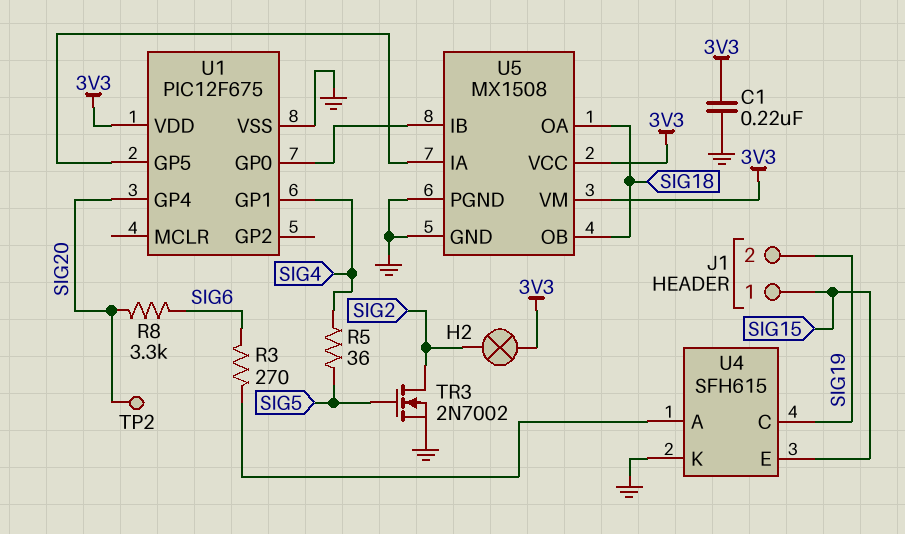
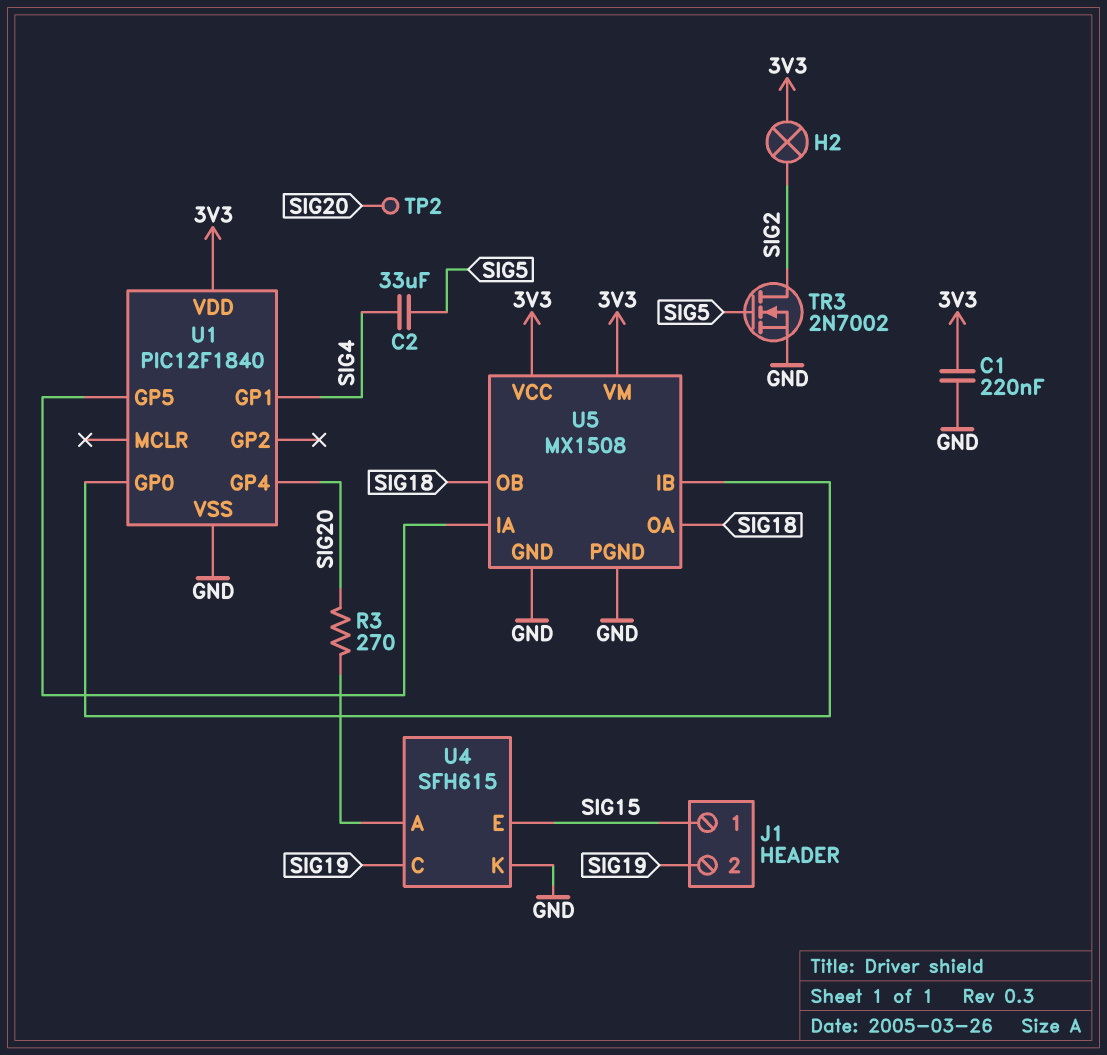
C2: none -> 33uF (SIG4, SIG5)
R3: 270 (SIG6, U4/A) -> 270 (SIG20, U4/A)
R5: 36 (SIG4, SIG5) -> none
R8: 3.3k (SIG6, SIG20) -> none
U1: PIC12F675 -> PIC12F1840

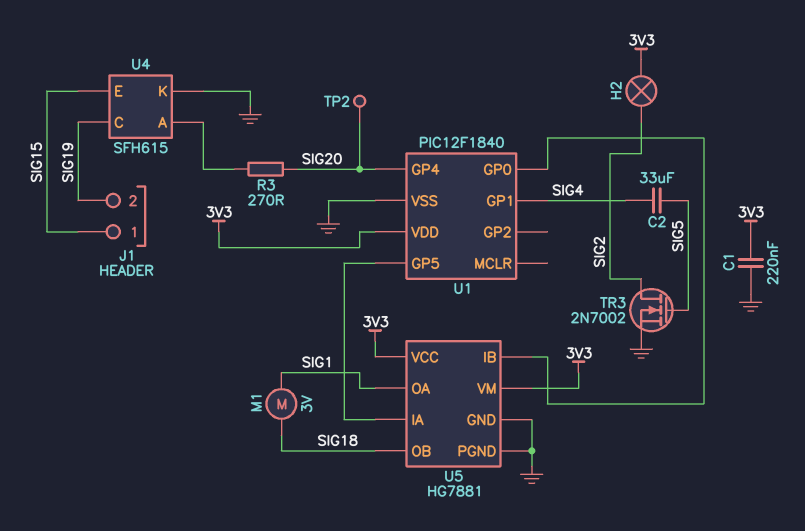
M1: none -> motor 3V (SIG1, SIG18)
U5: MX1508 -> HG7881
U5 pin OA: SIG18 -> SIG1

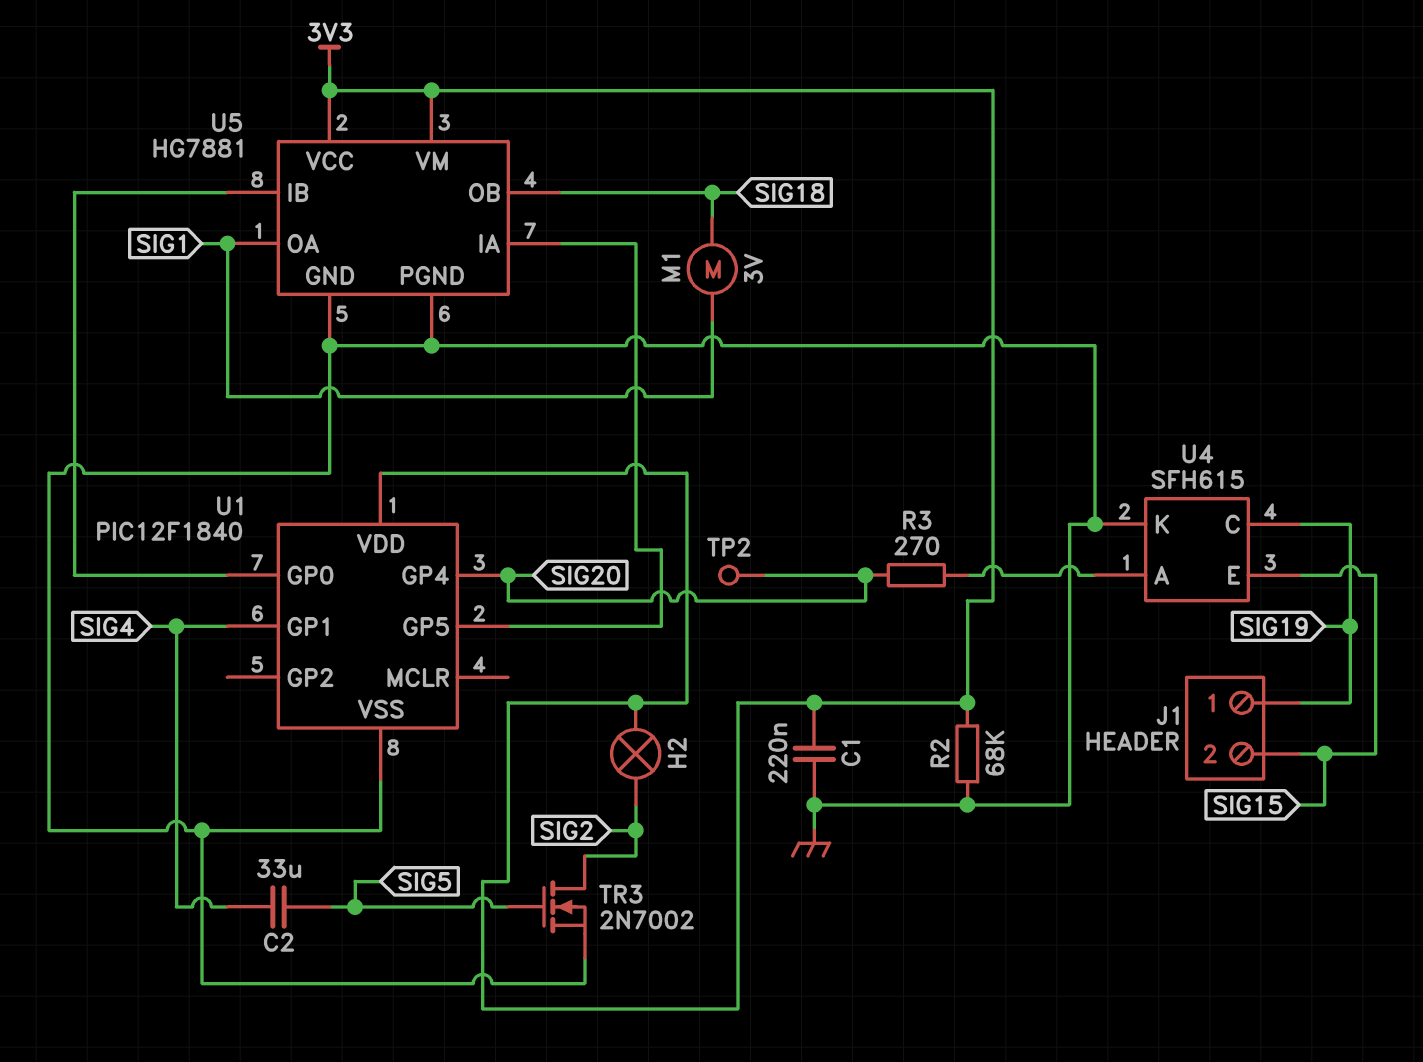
J1 pin 1: SIG15 -> SIG19
J1 pin 2: SIG19 -> SIG15
R2: none -> 68k (3V3, GND)

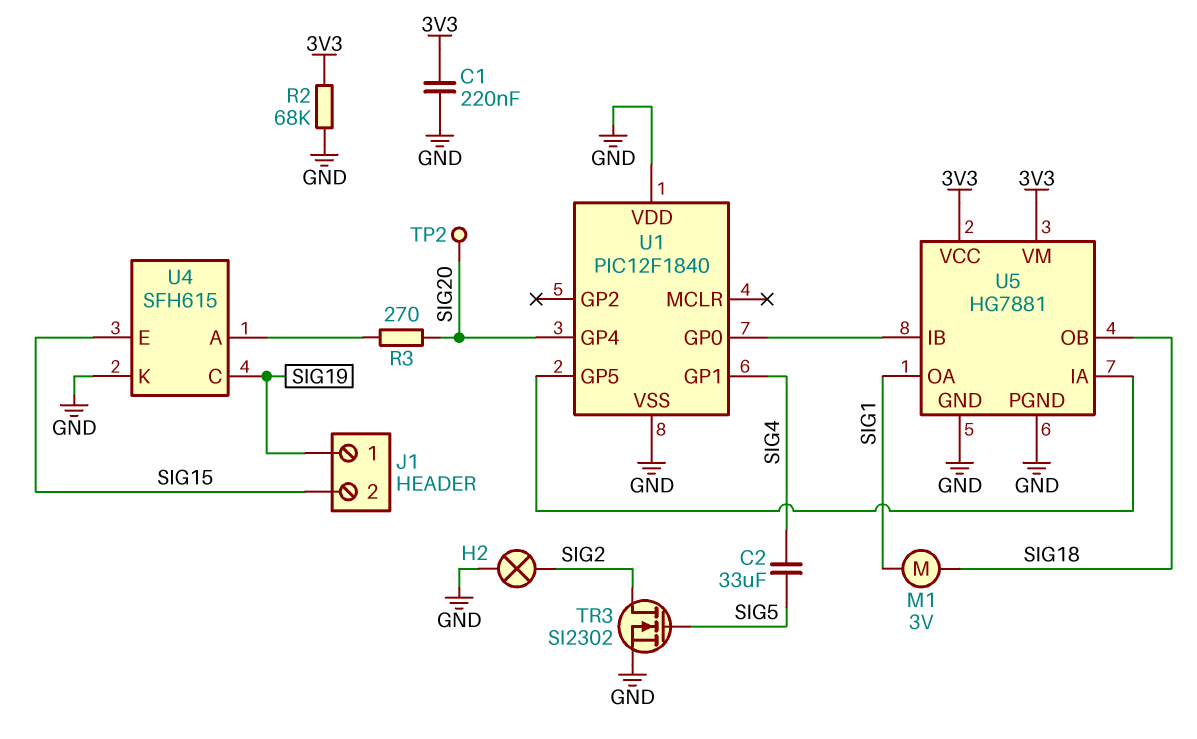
H2: lamp (3V3, SIG2) -> lamp (GND, SIG2)
TR3: NMOS 2N7002 (G SIG5, D SIG2, S GND) -> NMOS SI2302 (G SIG5, D SIG2, S GND)
U1 pin VDD: 3V3 -> GND

